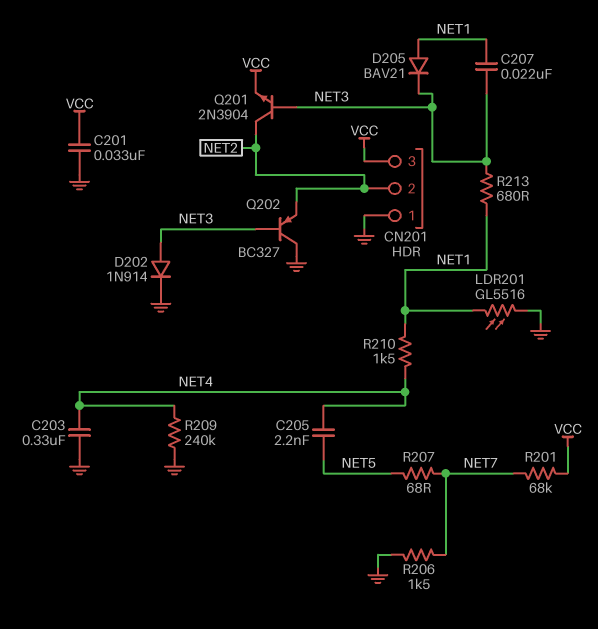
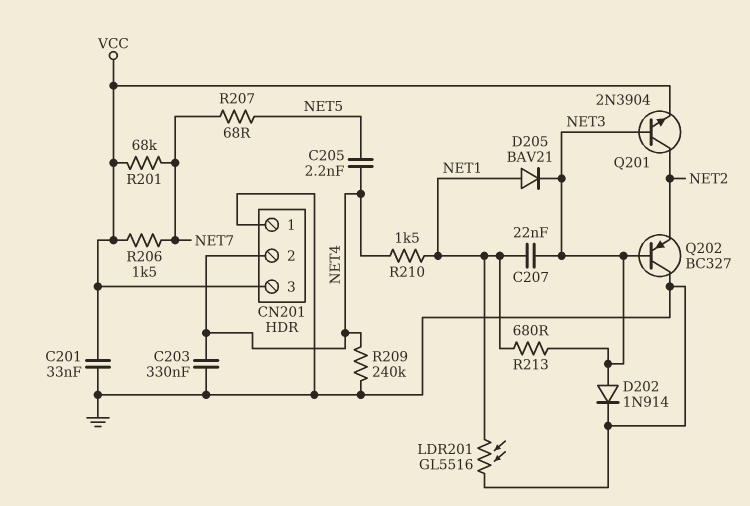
CN201 pin 2: NET2 -> NET4
R206: 1.5k (GND, NET7) -> 1.5k (NET7, VCC)

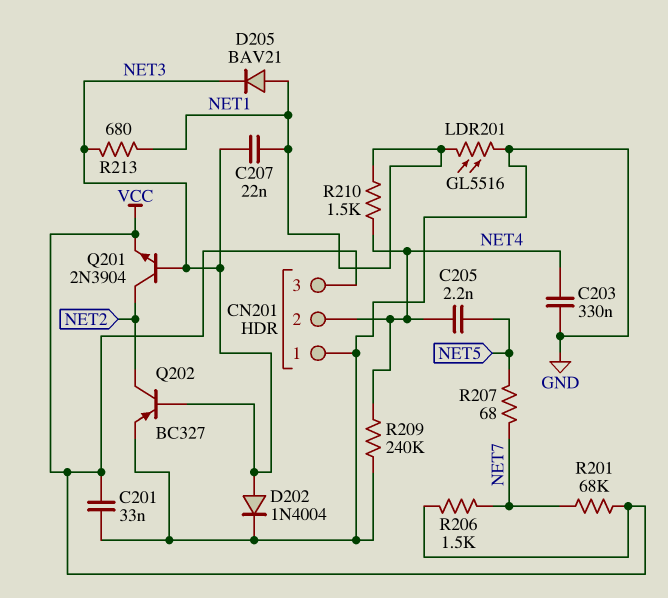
D202: diode 1N914 (A NET3, K GND) -> diode 1N4004 (A NET3, K GND)
Q202: PNP BC327 (B NET3, C GND, E NET2) -> PNP BC327 (B NET3, C NET2, E GND)

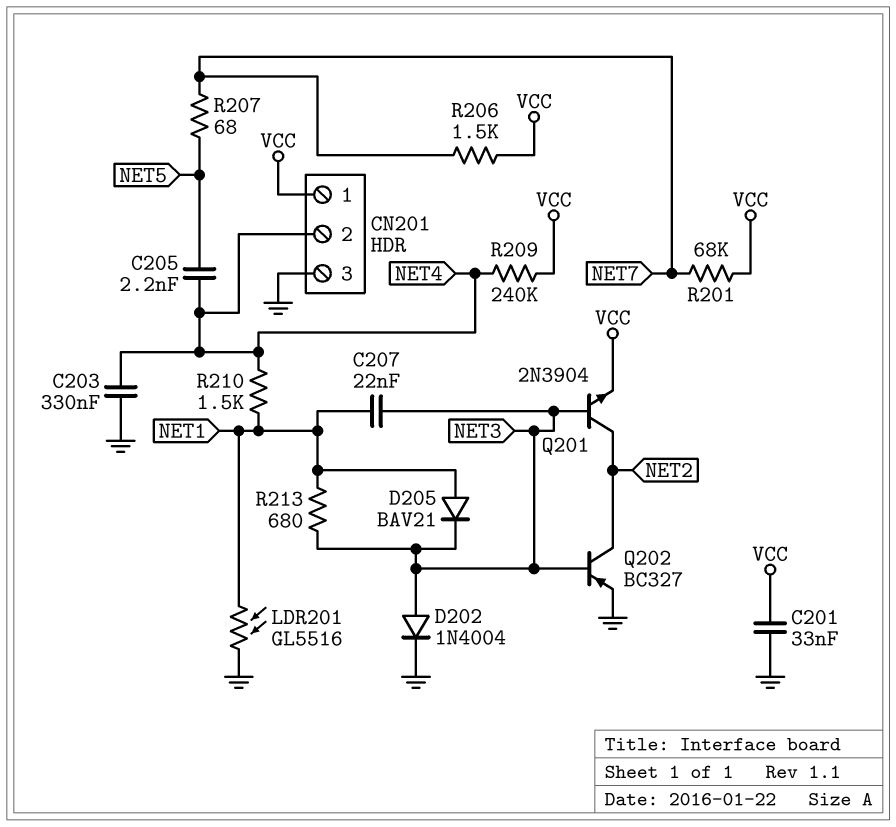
CN201 pin 1: GND -> VCC
CN201 pin 3: VCC -> GND
R209: 240k (GND, NET4) -> 240k (NET4, VCC)

